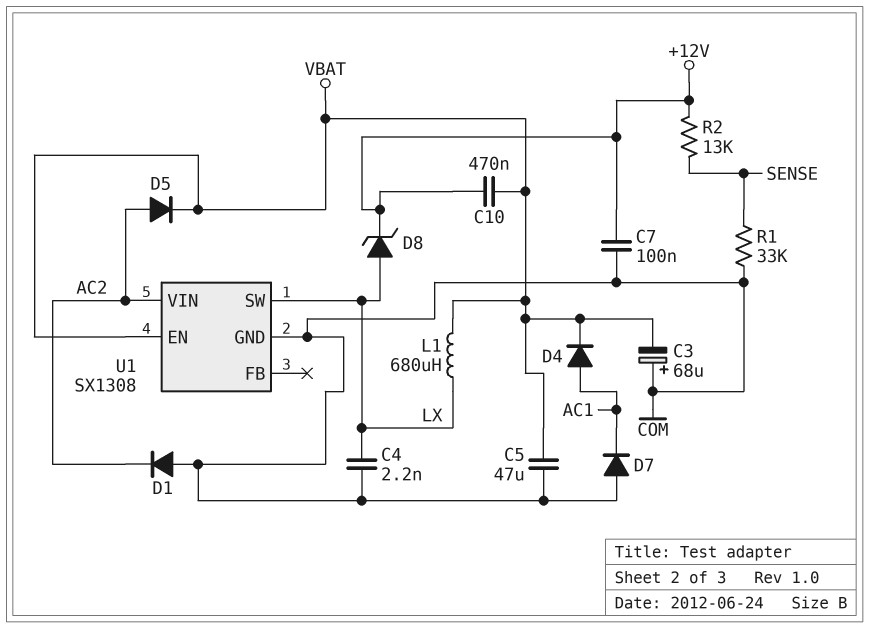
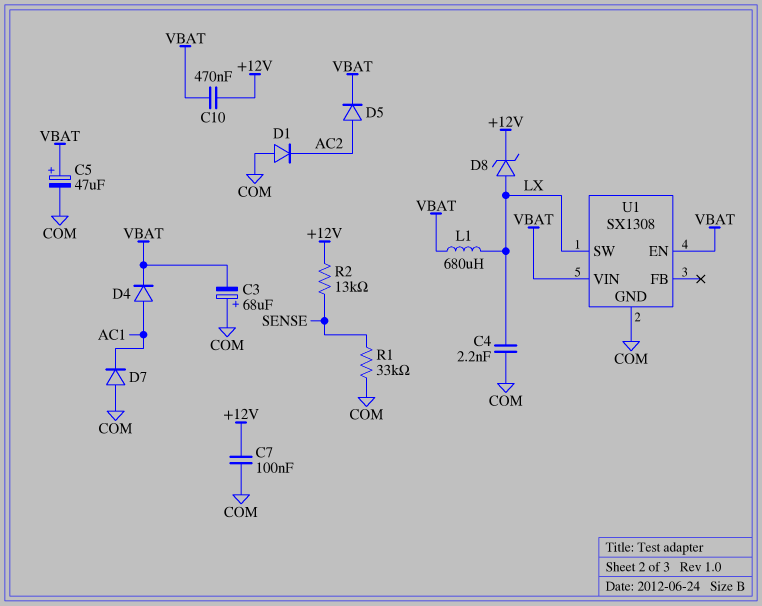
C5: 47uF (COM, VBAT) -> 47uF (plus VBAT, minus COM)
U1 pin VIN: AC2 -> VBAT

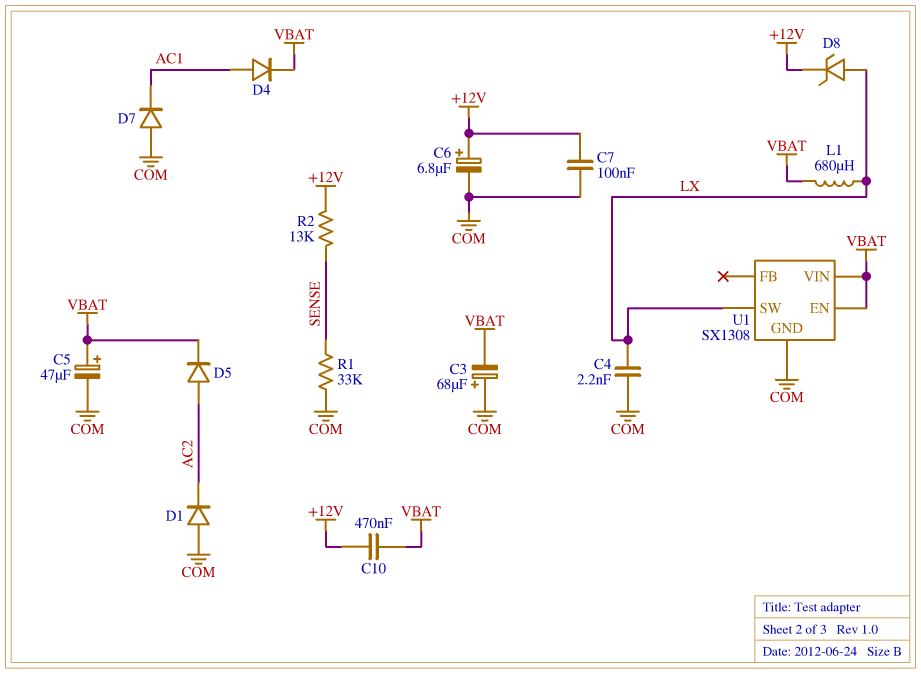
C6: none -> 6.8uF (plus +12V, minus COM)

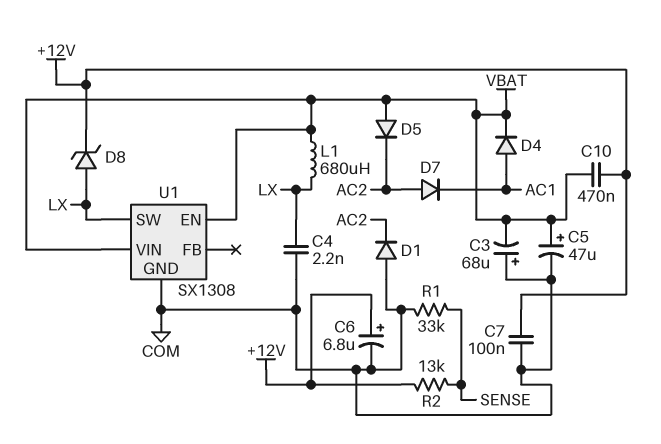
D5: diode (A AC2, K VBAT) -> diode (A VBAT, K AC2)
D7: diode (A COM, K AC1) -> diode (A AC2, K AC1)

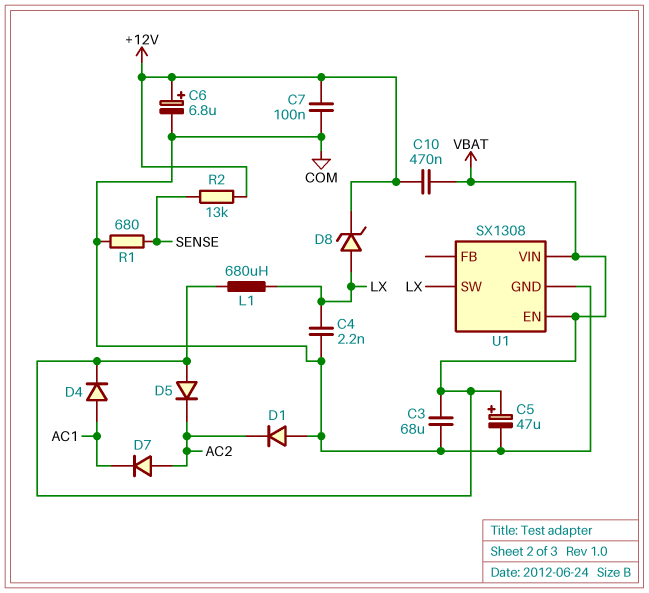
C3: 68uF (plus COM, minus VBAT) -> 68uF (COM, VBAT)
R1: 33k (COM, SENSE) -> 680 (COM, SENSE)

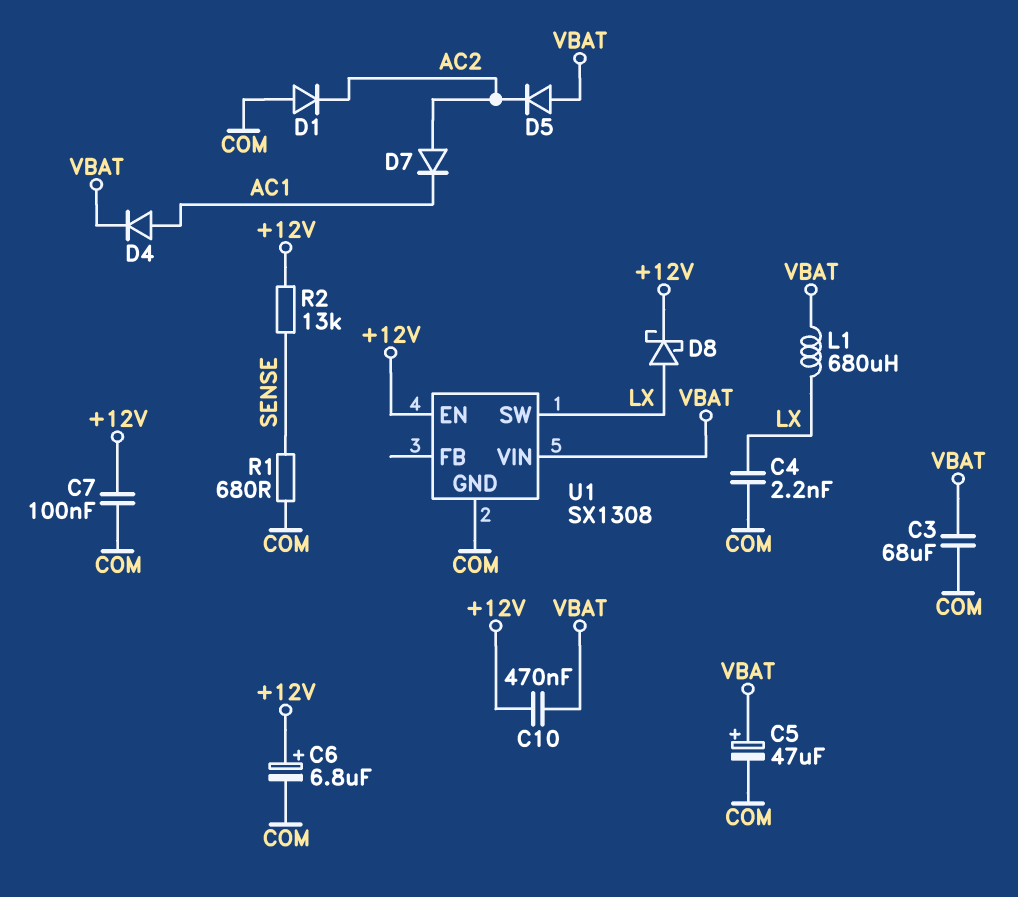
D8: zener (A LX, K +12V) -> schottky (A LX, K +12V)
U1 pin EN: VBAT -> +12V

